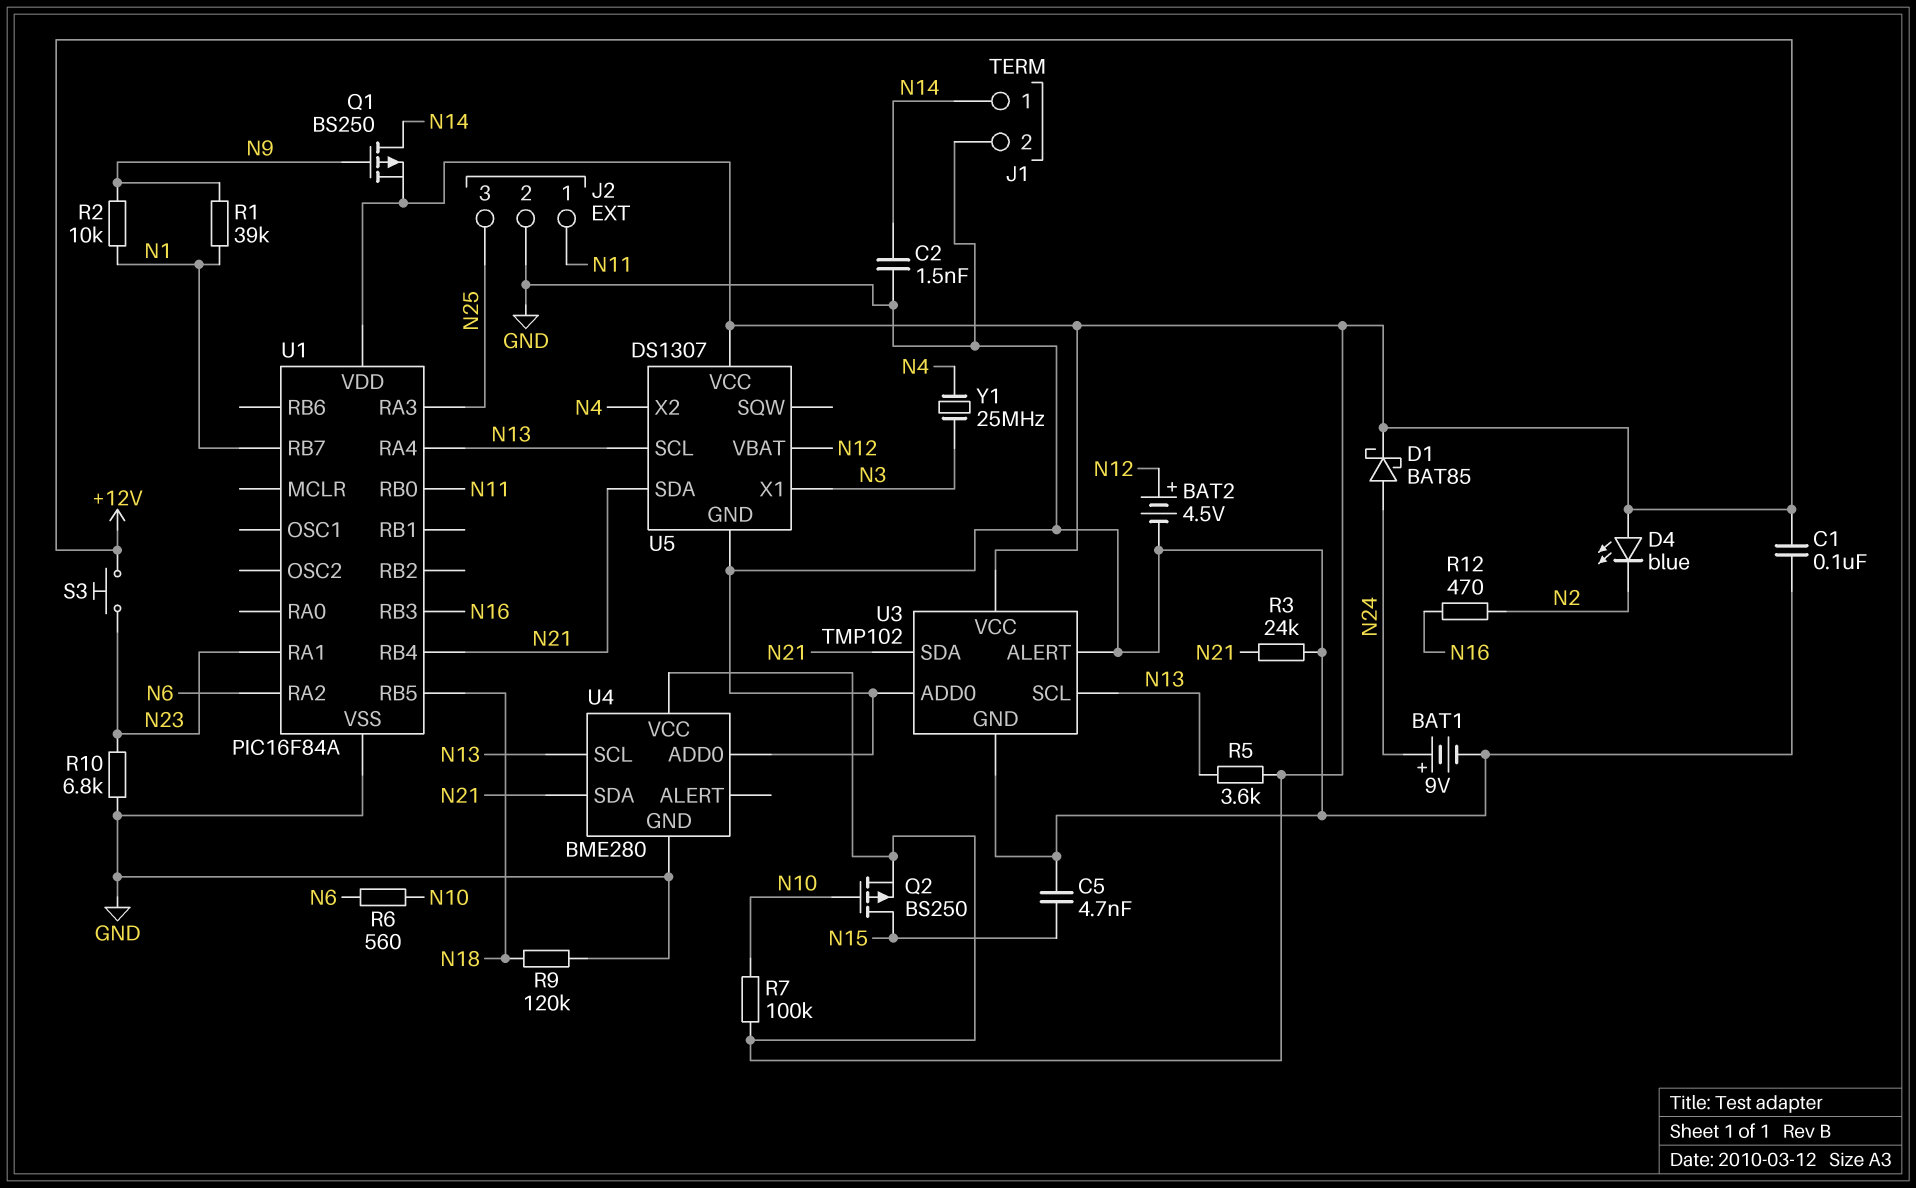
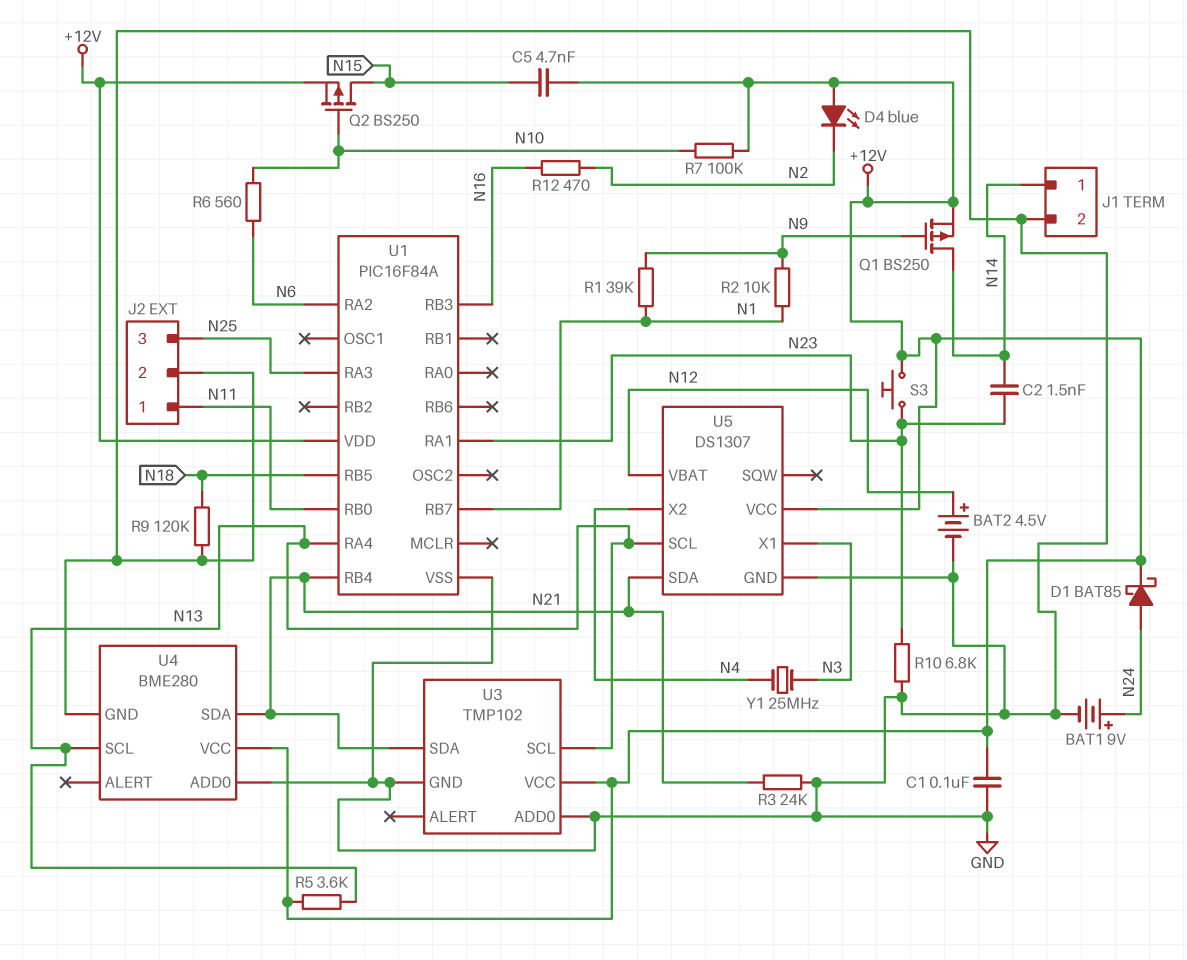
C2: 1.5nF (GND, N14) -> 1.5nF (N14, N23)
C5: 4.7nF (GND, N15) -> 4.7nF (+12V, N15)
U3 pin ALERT: GND -> none

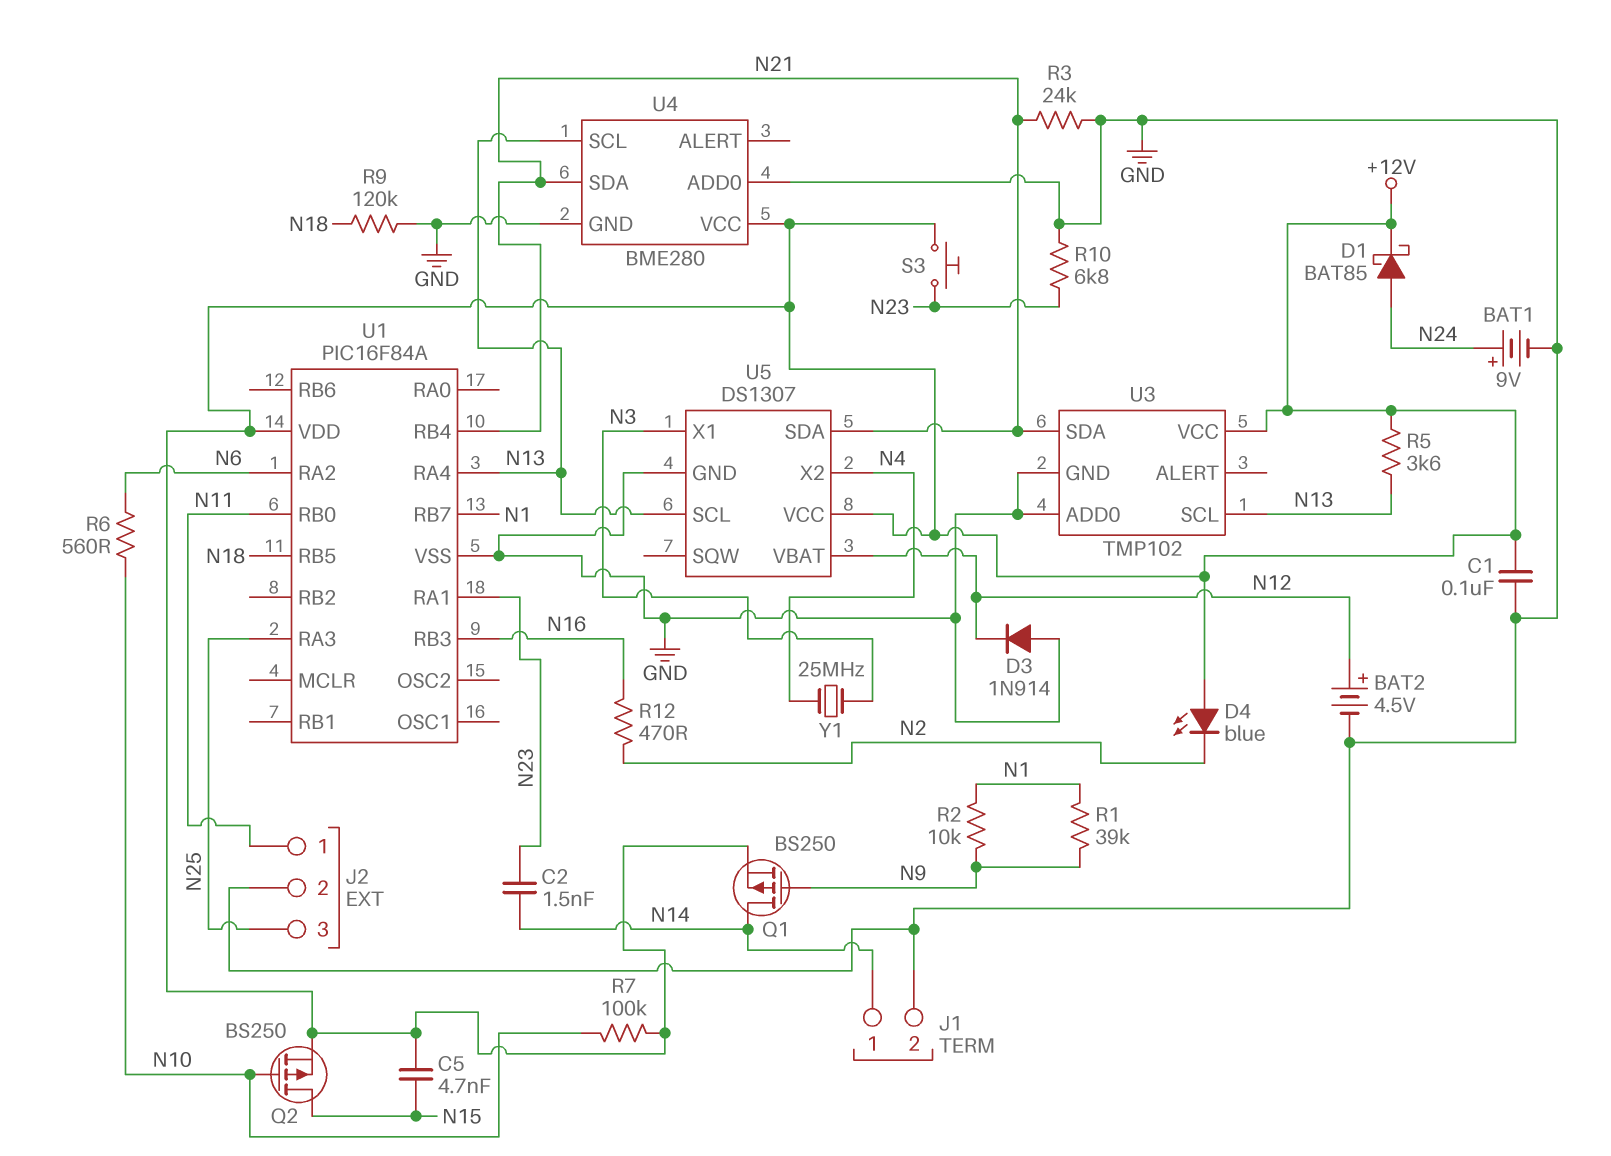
D3: none -> diode 1N914 (A GND, K N12)

